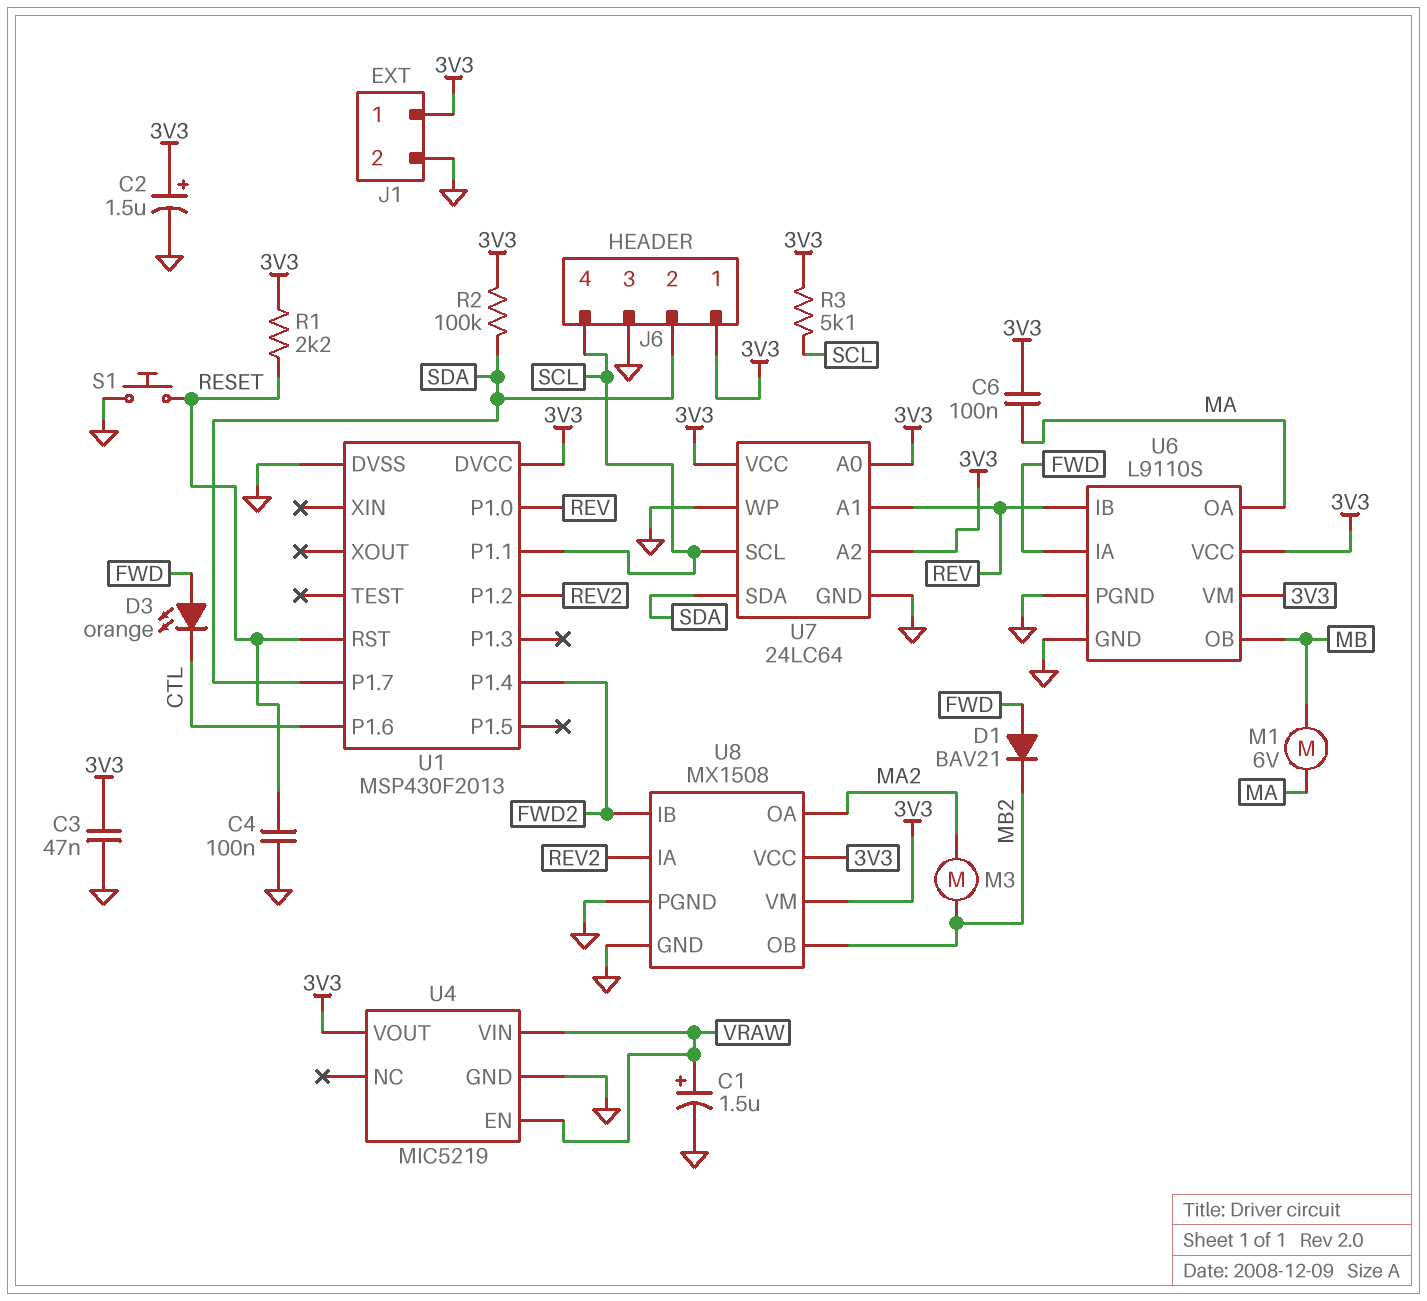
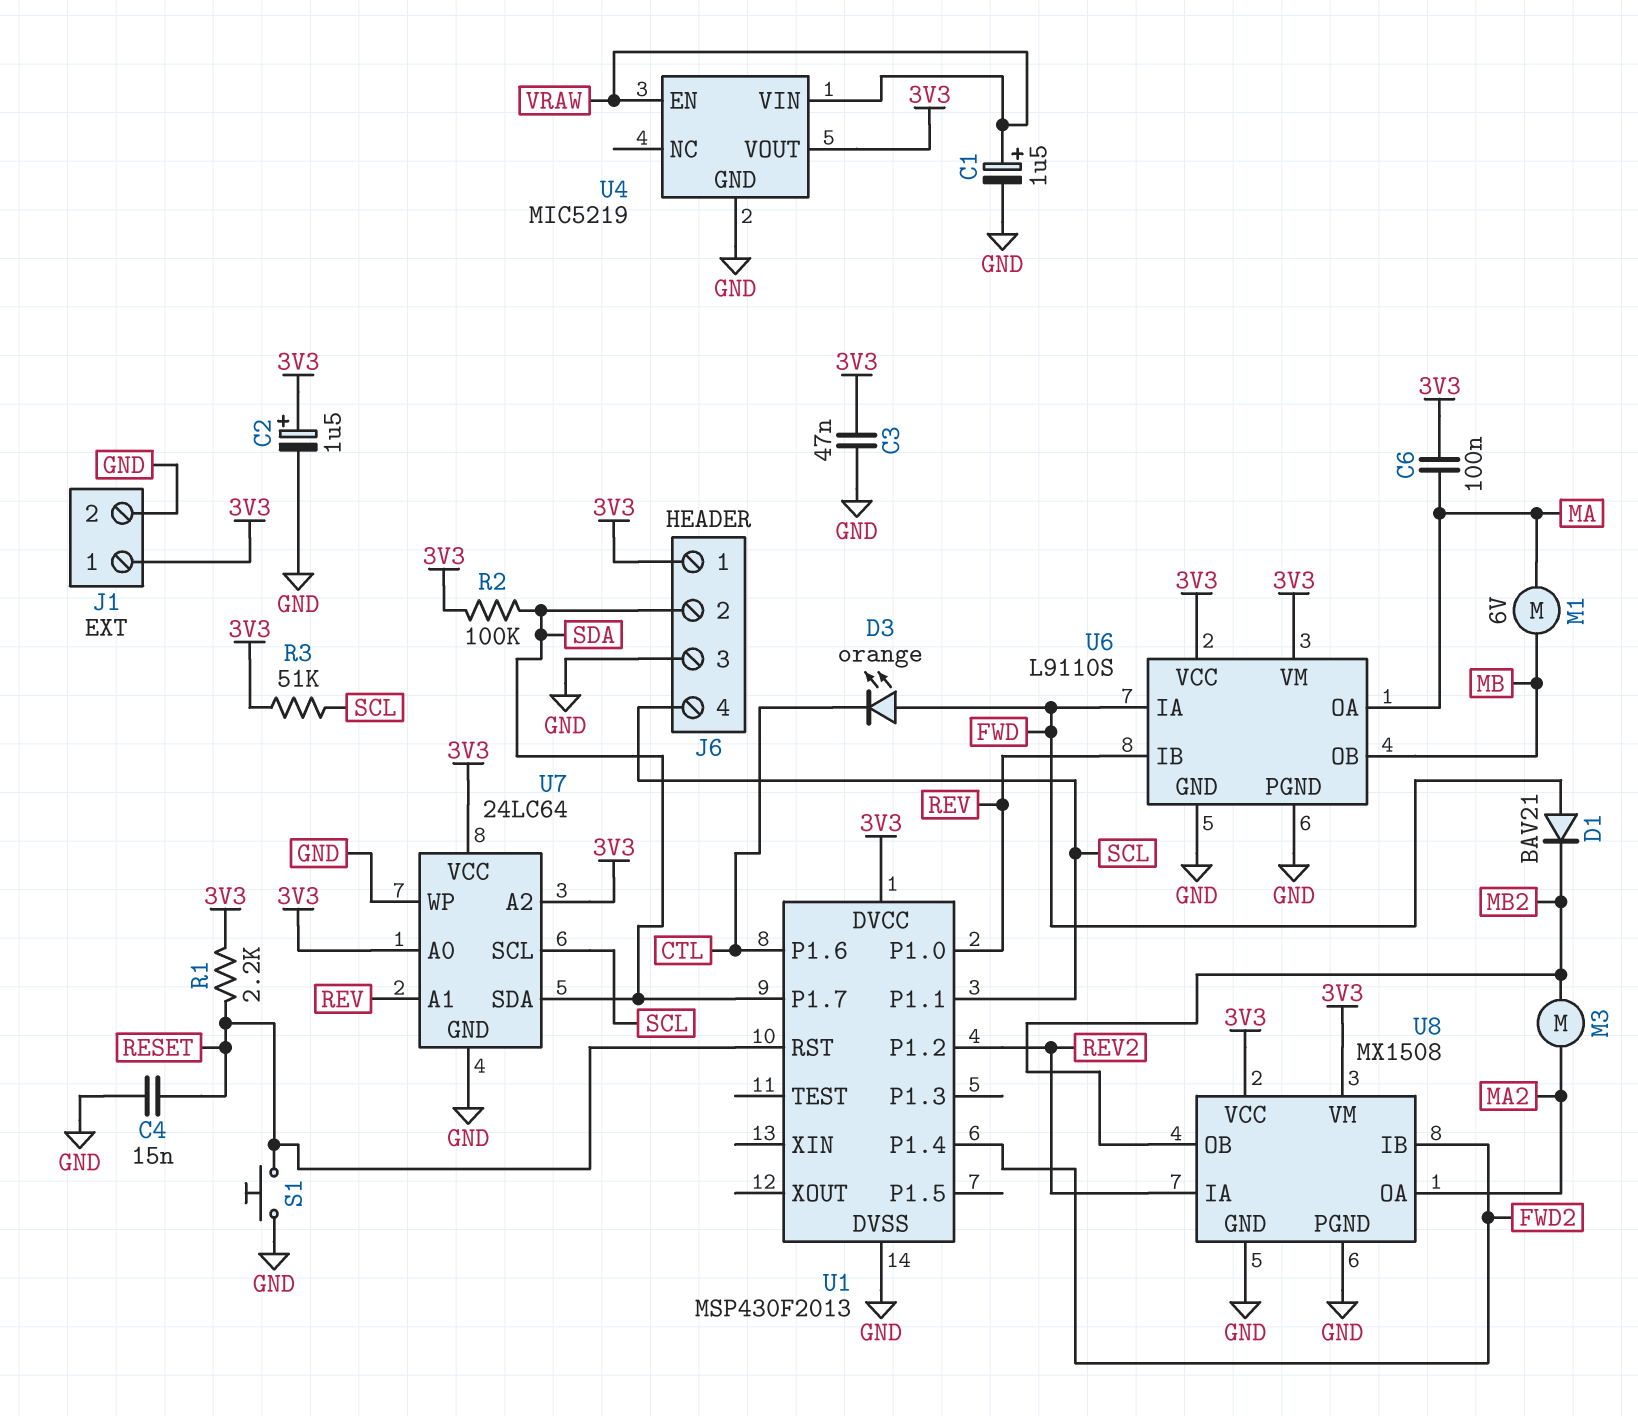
C4: 100nF (GND, RESET) -> 15nF (GND, RESET)
R3: 5.1k (3V3, SCL) -> 51k (3V3, SCL)

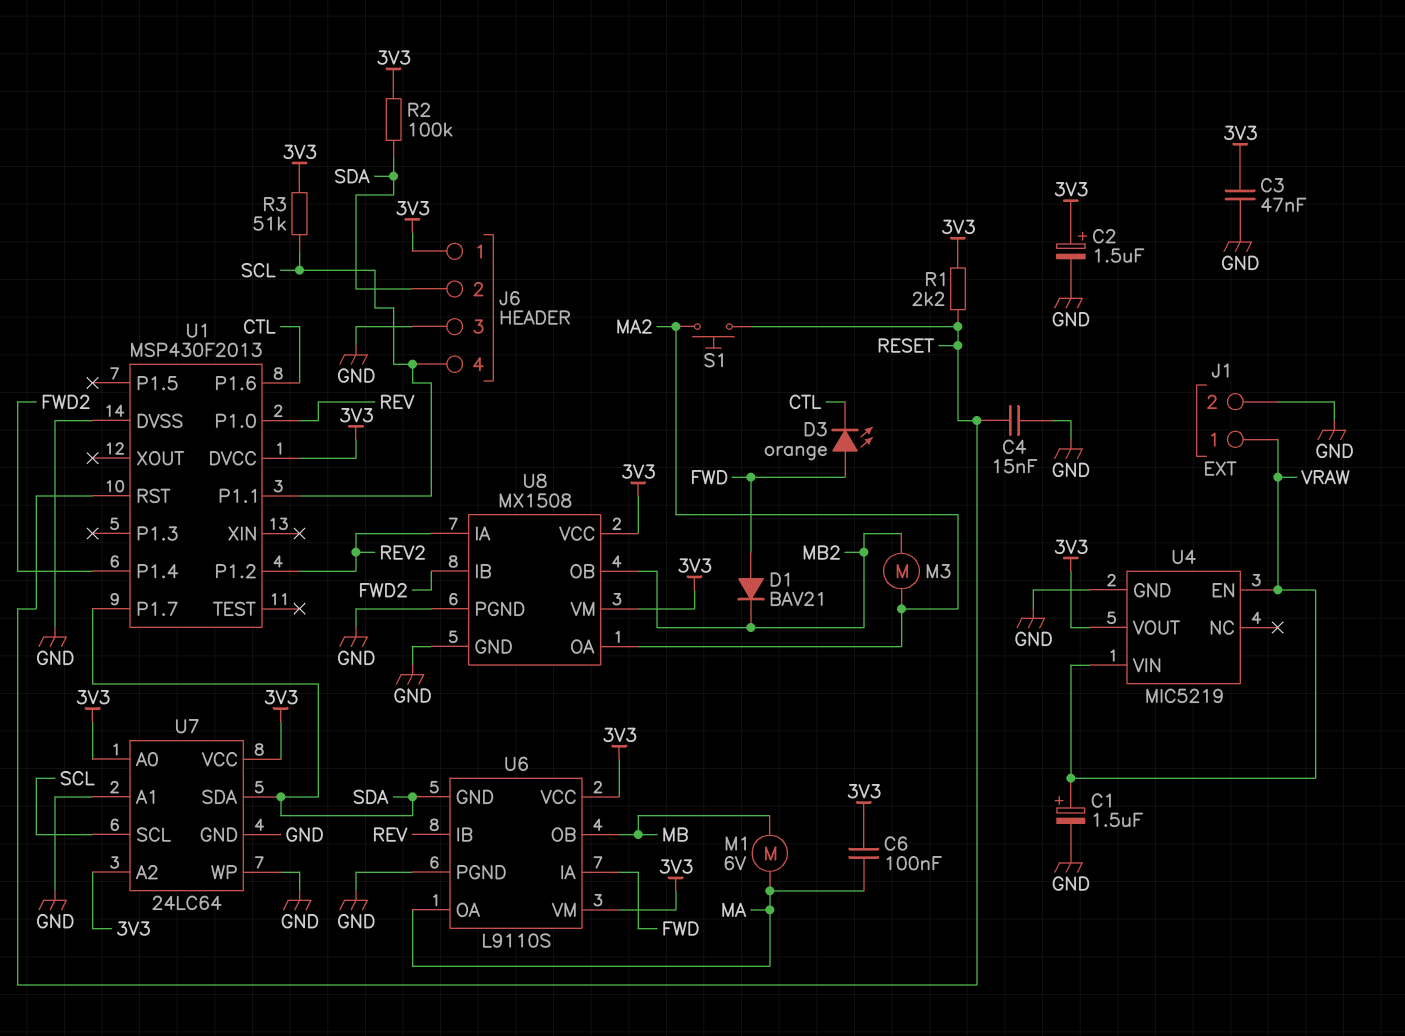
J1 pin 1: 3V3 -> VRAW
S1: button (GND, RESET) -> button (MA2, RESET)
U6 pin GND: GND -> SDA
U7 pin A1: REV -> GND

